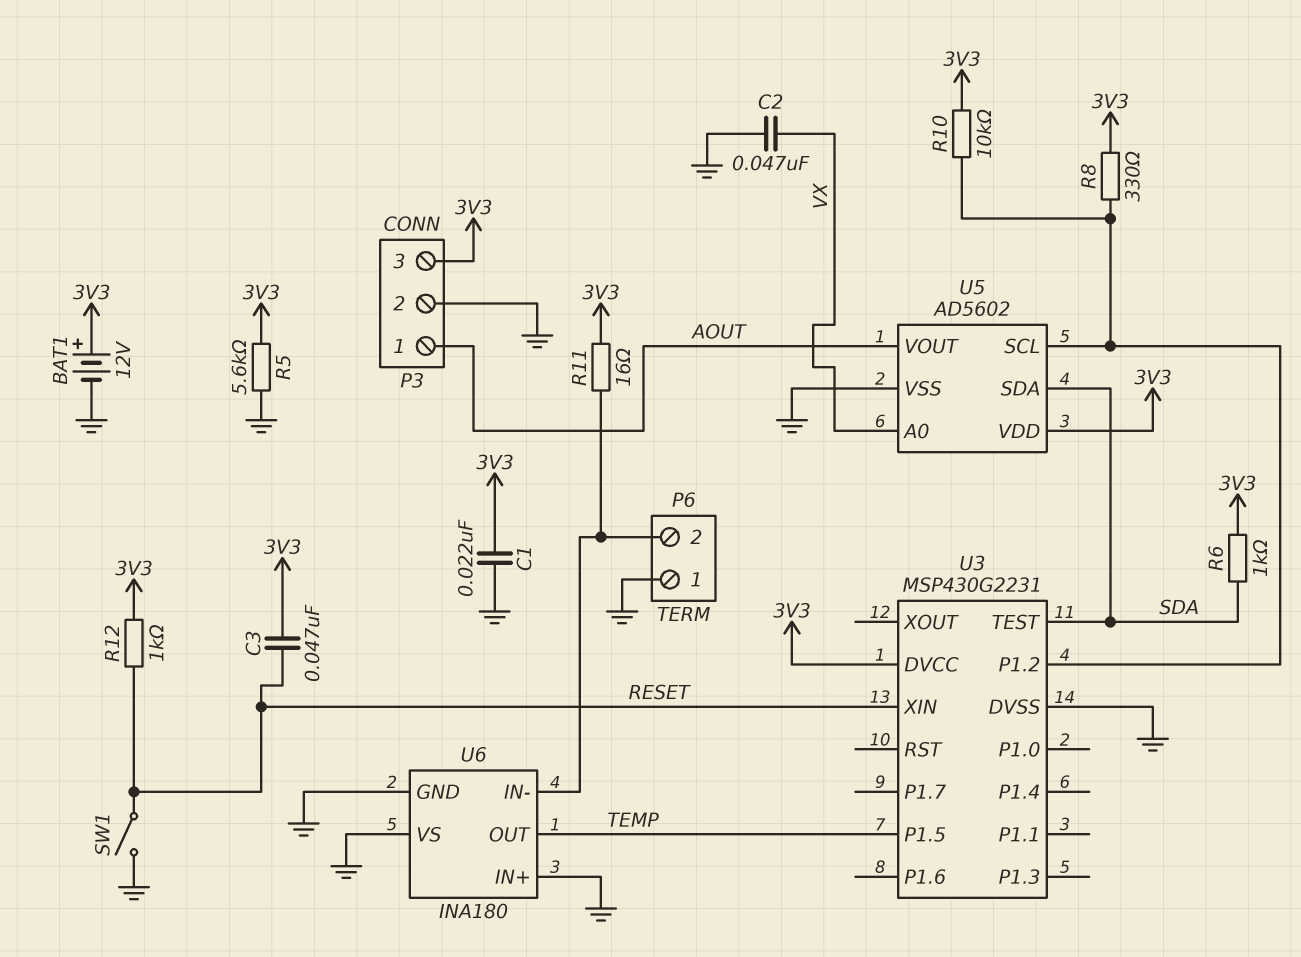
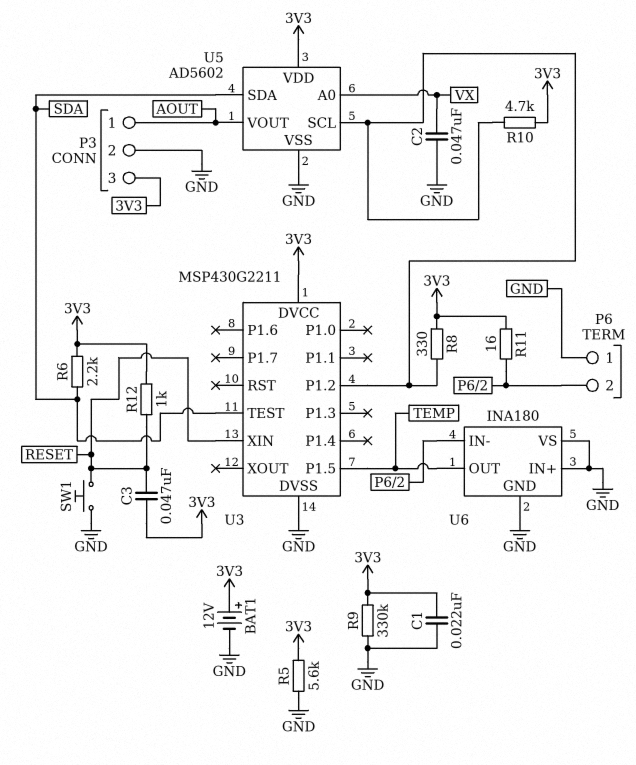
R6: 1k (3V3, SDA) -> 2.2k (3V3, SDA)
R9: none -> 330k (3V3, GND)
R10: 10k (3V3, U3/P1.2) -> 4.7k (3V3, U3/P1.2)
SW1: switch (GND, RESET) -> button (GND, RESET)
U3: MSP430G2231 -> MSP430G2211

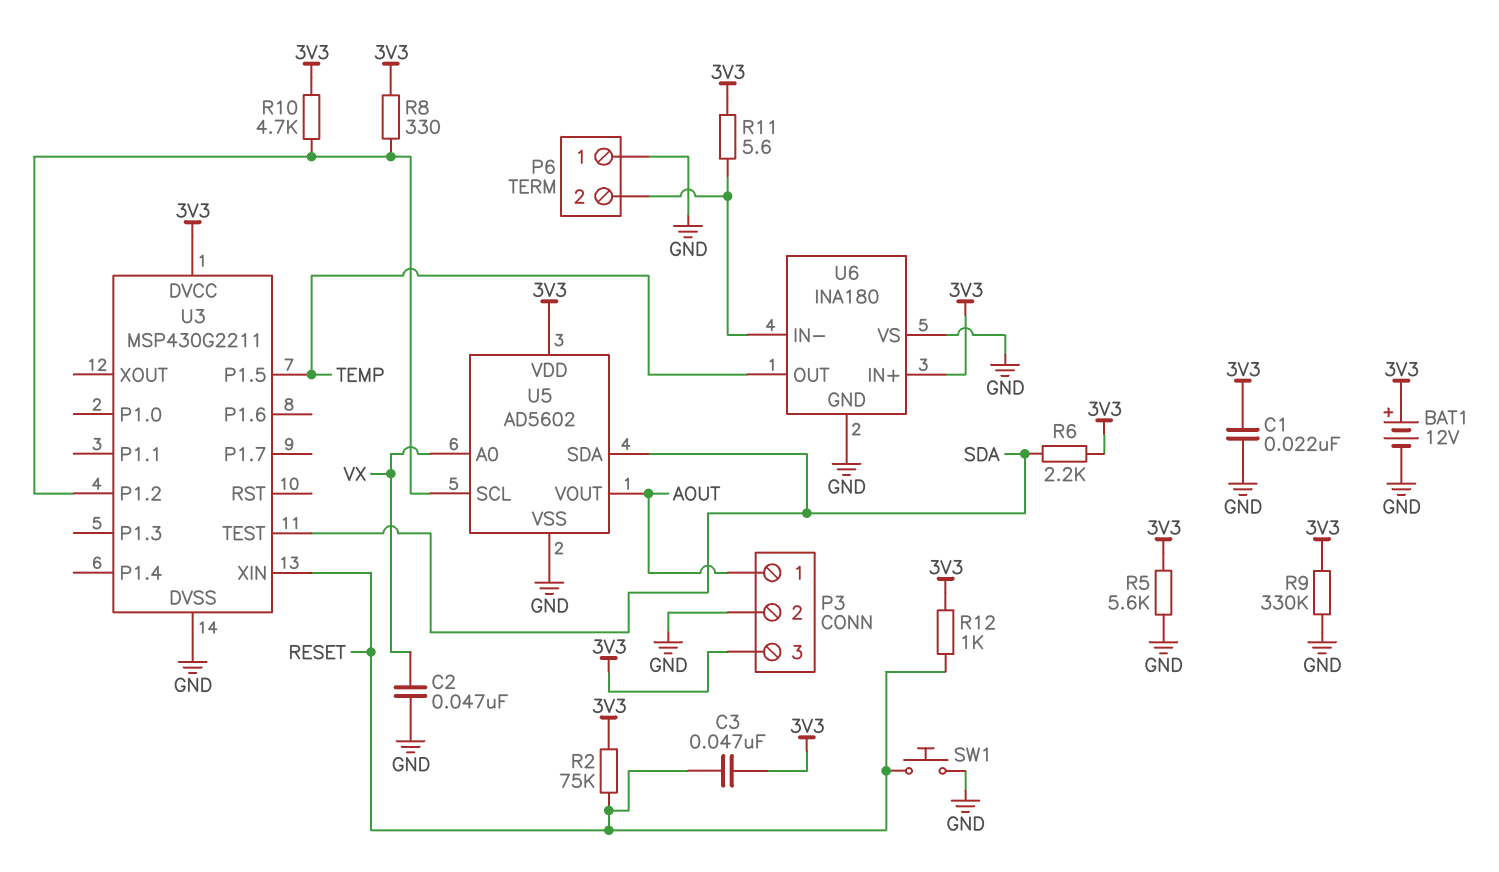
R2: none -> 75k (3V3, RESET)
R11: 16 (3V3, P6/2) -> 5.6 (3V3, P6/2)
U6 pin IN+: GND -> 3V3

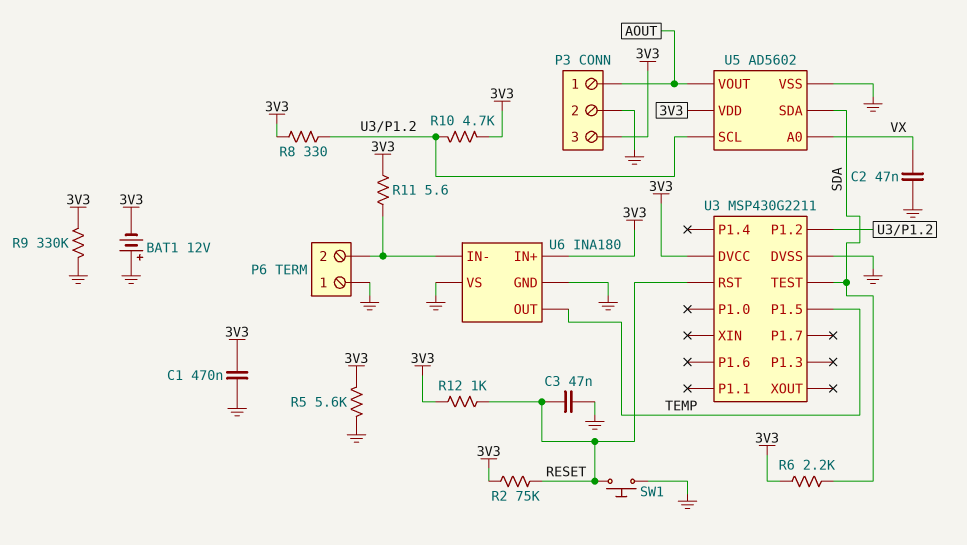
BAT1: 12V (plus 3V3, minus GND) -> 12V (plus GND, minus 3V3)
C1: 22nF (3V3, GND) -> 470nF (3V3, GND)
C3: 47nF (3V3, RESET) -> 47nF (GND, RESET)
U3 pin RST: none -> RESET
U3 pin XIN: RESET -> none

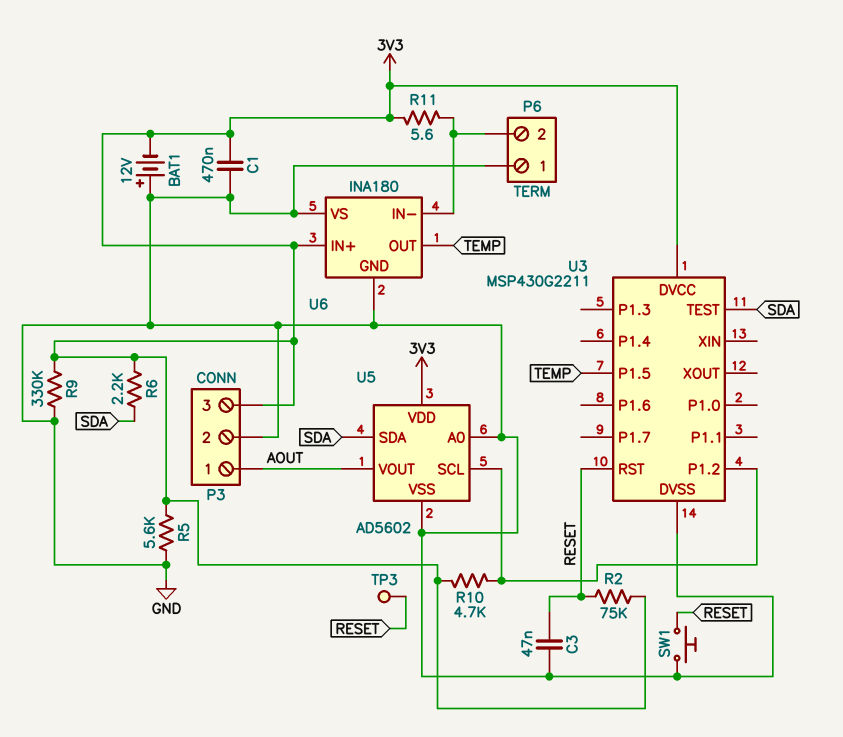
C2: 47nF (GND, VX) -> none
R8: 330 (3V3, U3/P1.2) -> none
R12: 1k (3V3, RESET) -> none
TP3: none -> test point (RESET)
U5 pin A0: VX -> GND

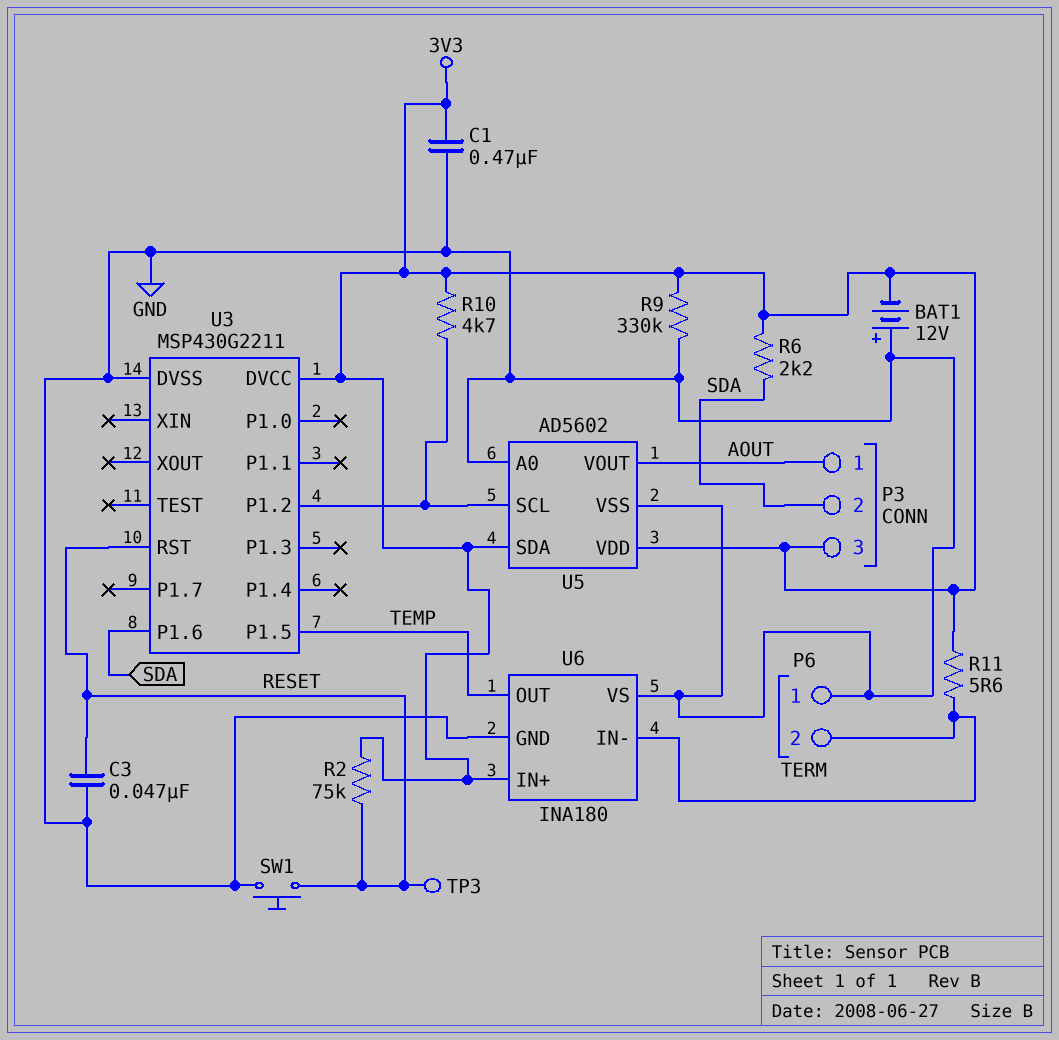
P3 pin 2: GND -> SDA
R5: 5.6k (3V3, GND) -> none
U3 pin P1.6: none -> SDA
U3 pin TEST: SDA -> none
U5 pin SDA: SDA -> 3V3

